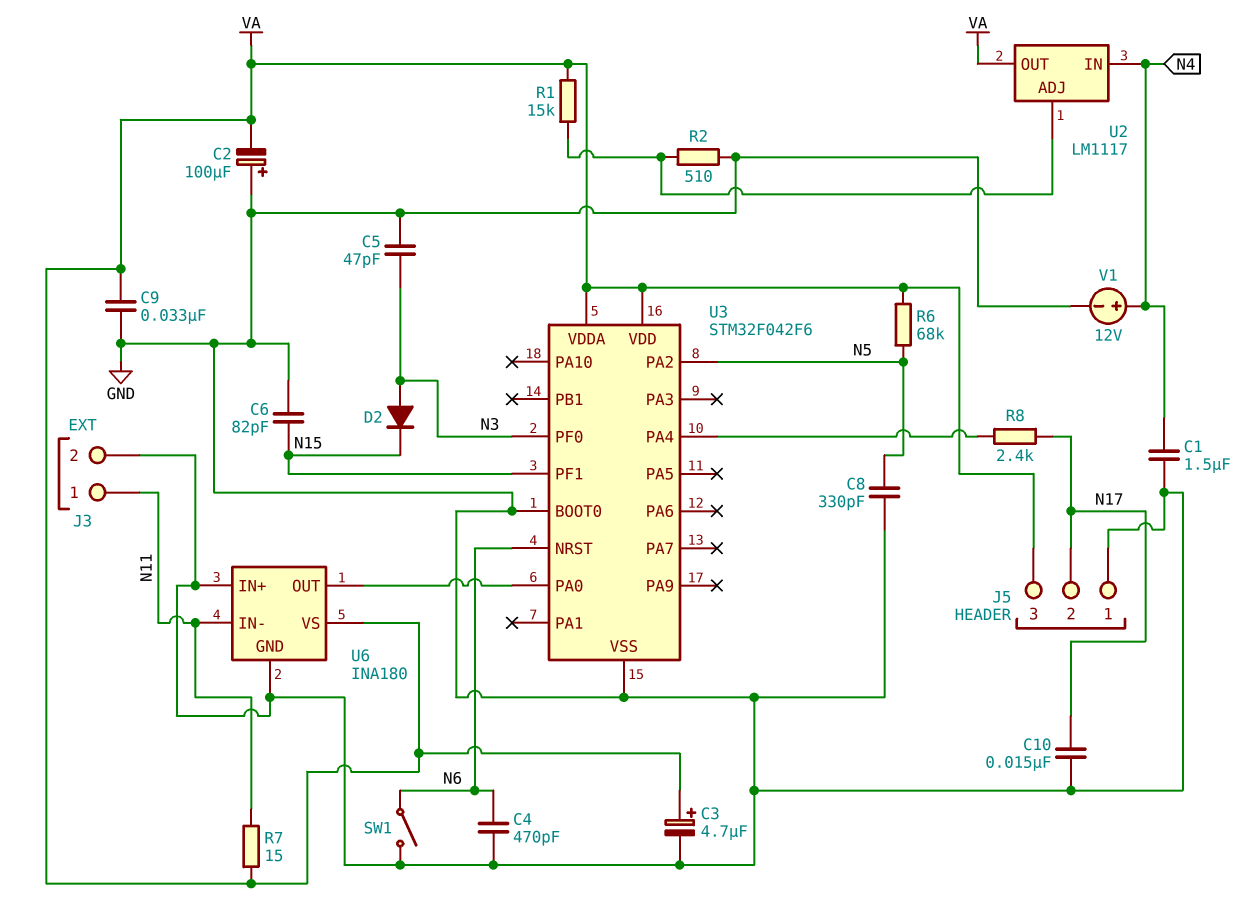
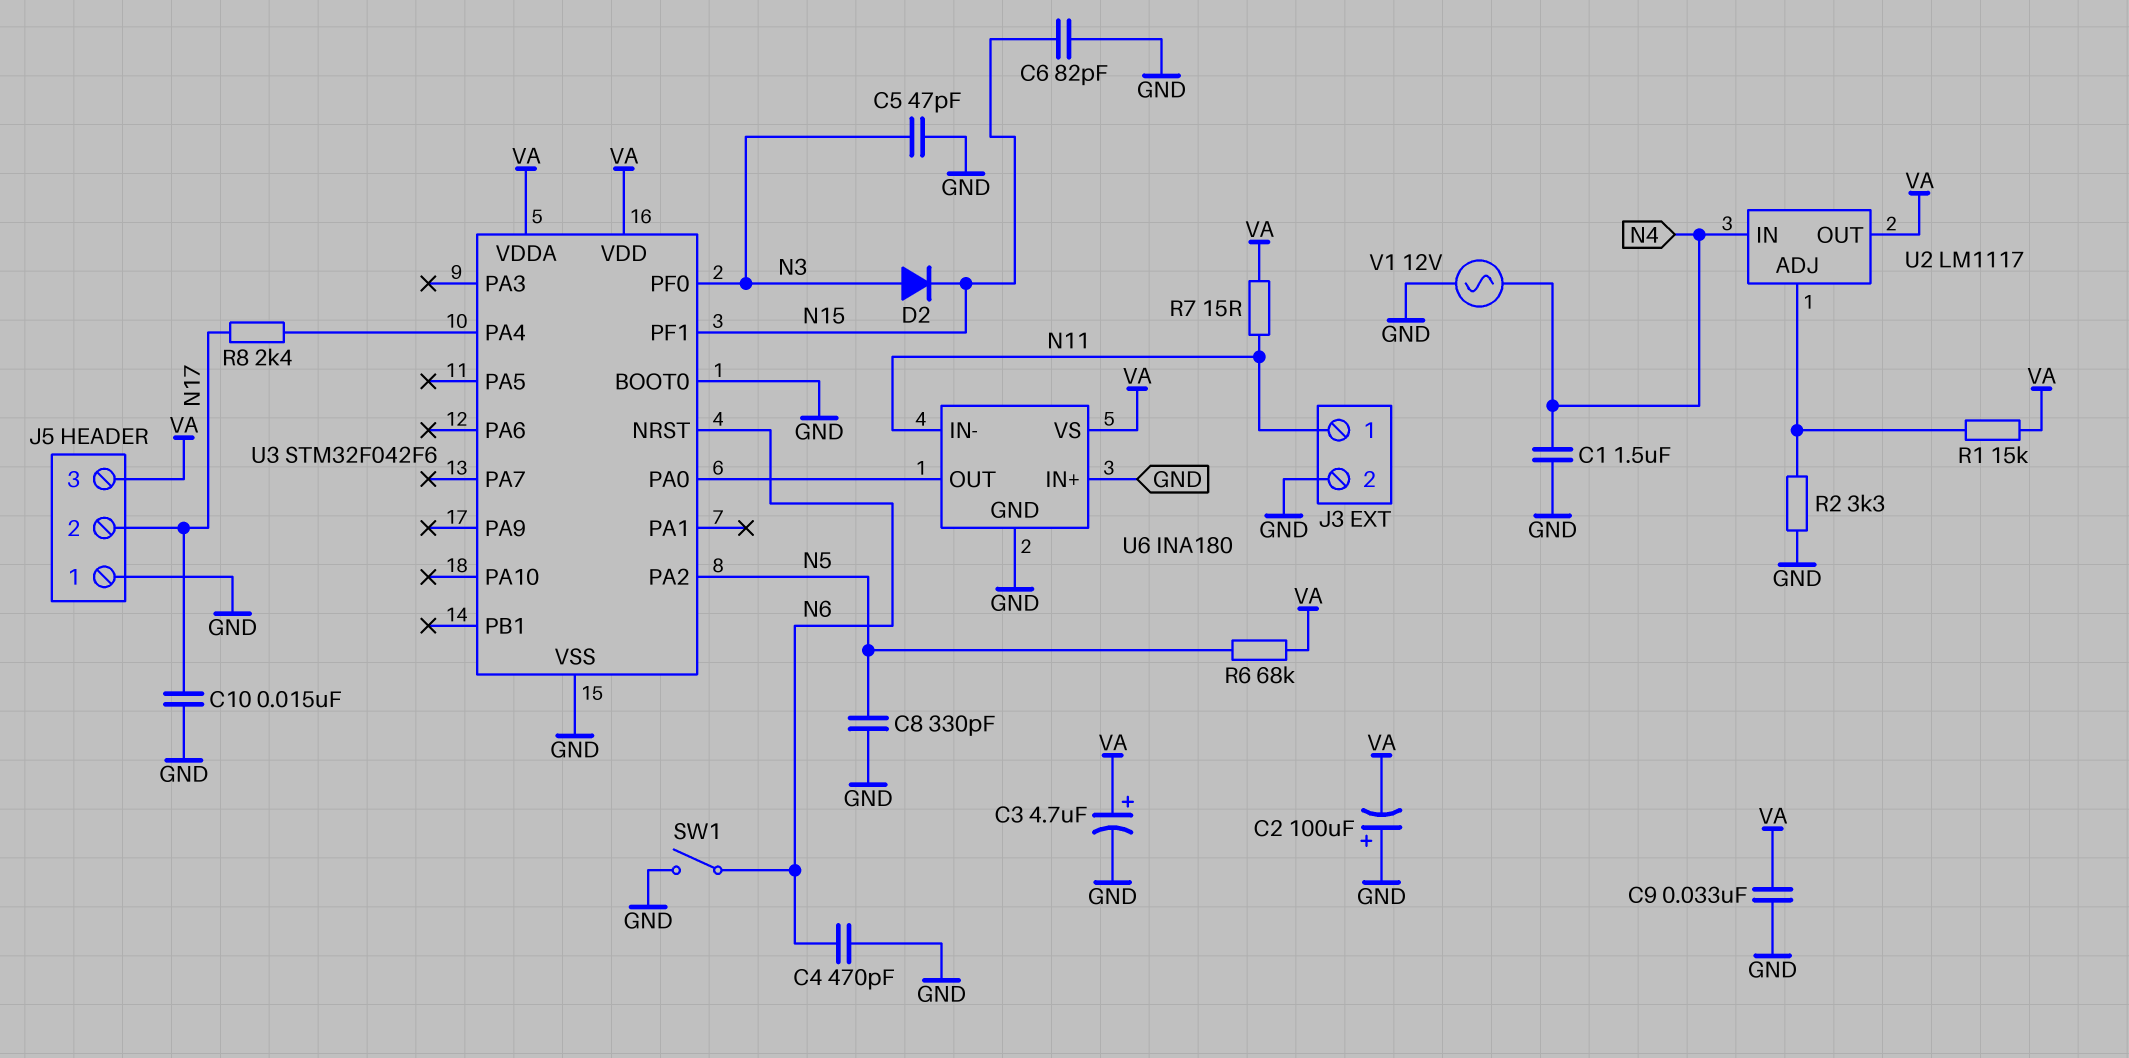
R2: 510 (GND, U2/ADJ) -> 3.3k (GND, U2/ADJ)
V1: 12V (plus N4, minus GND) -> AC 12V (GND, N4)

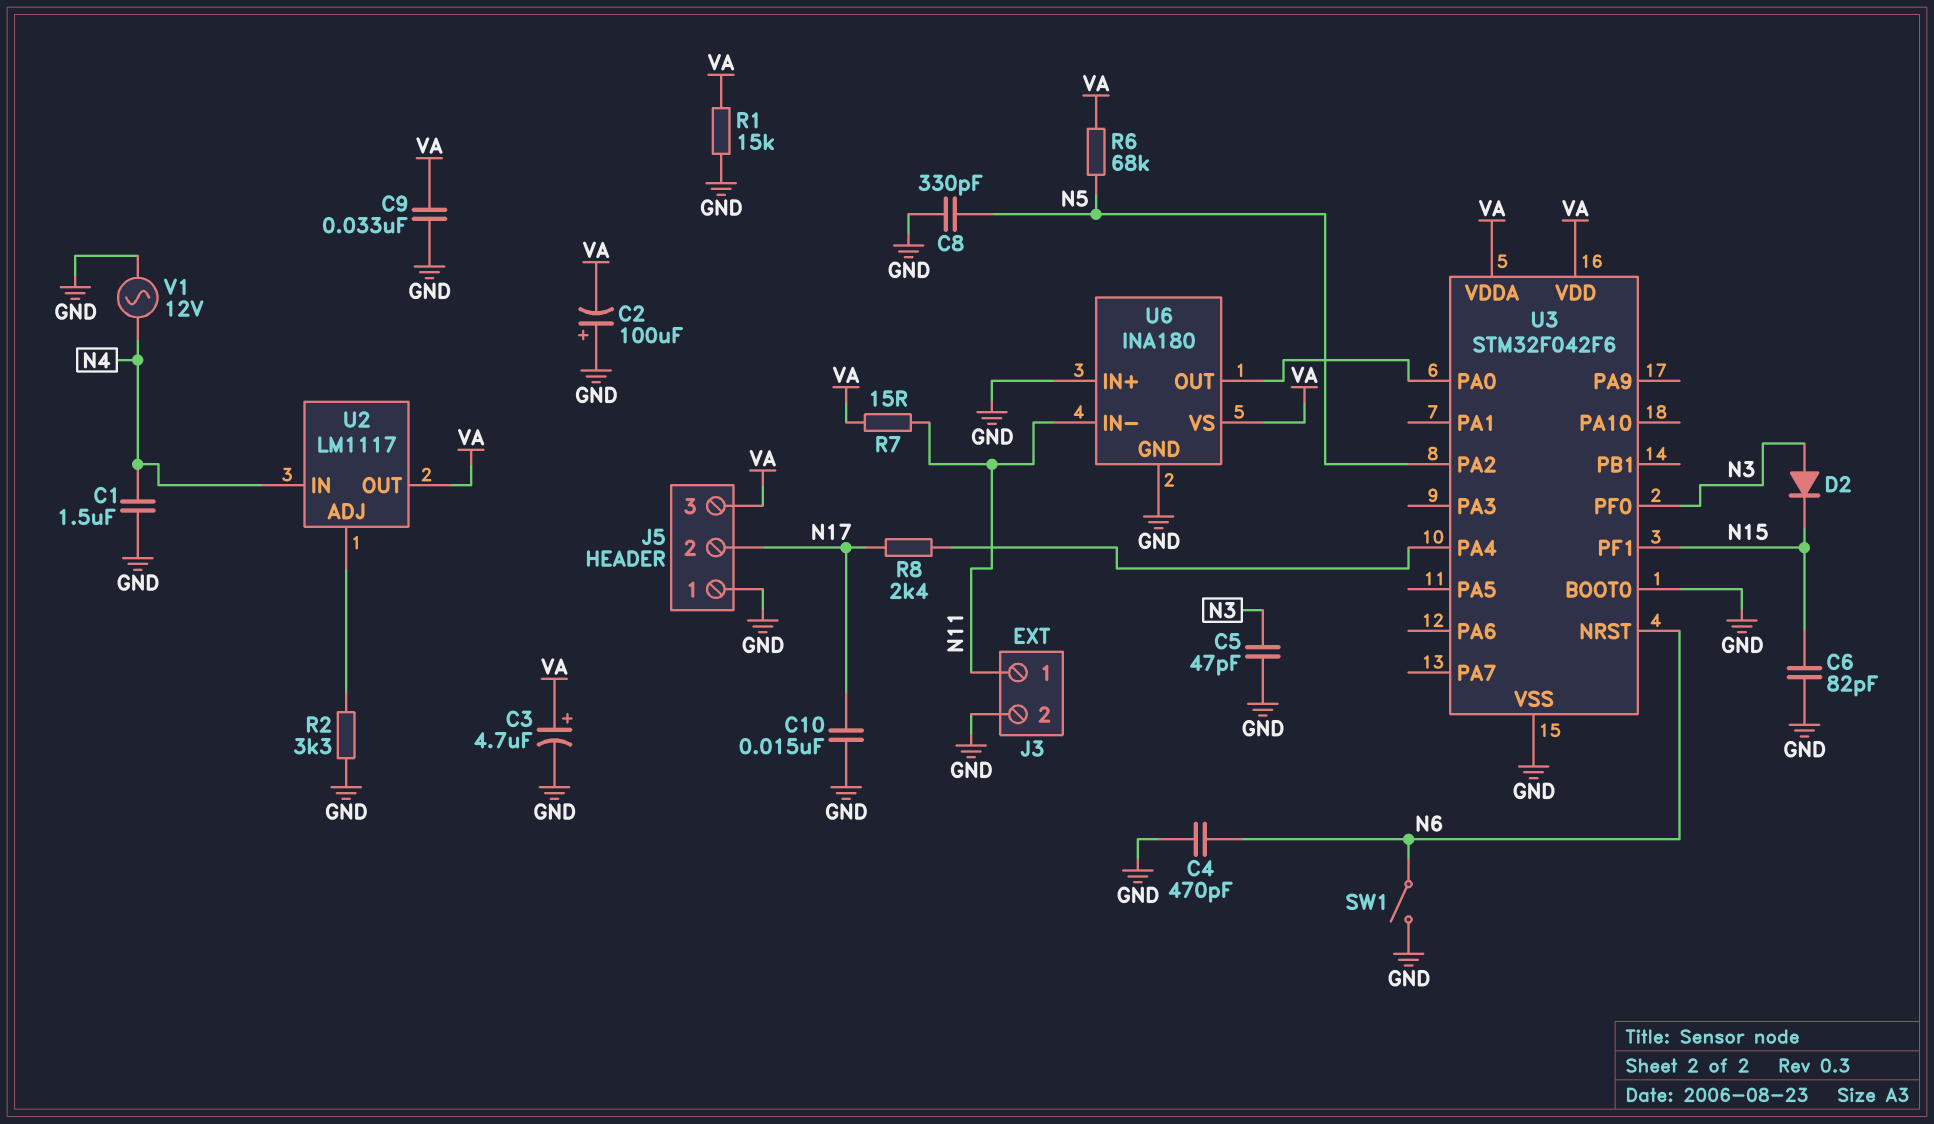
R1: 15k (U2/ADJ, VA) -> 15k (GND, VA)

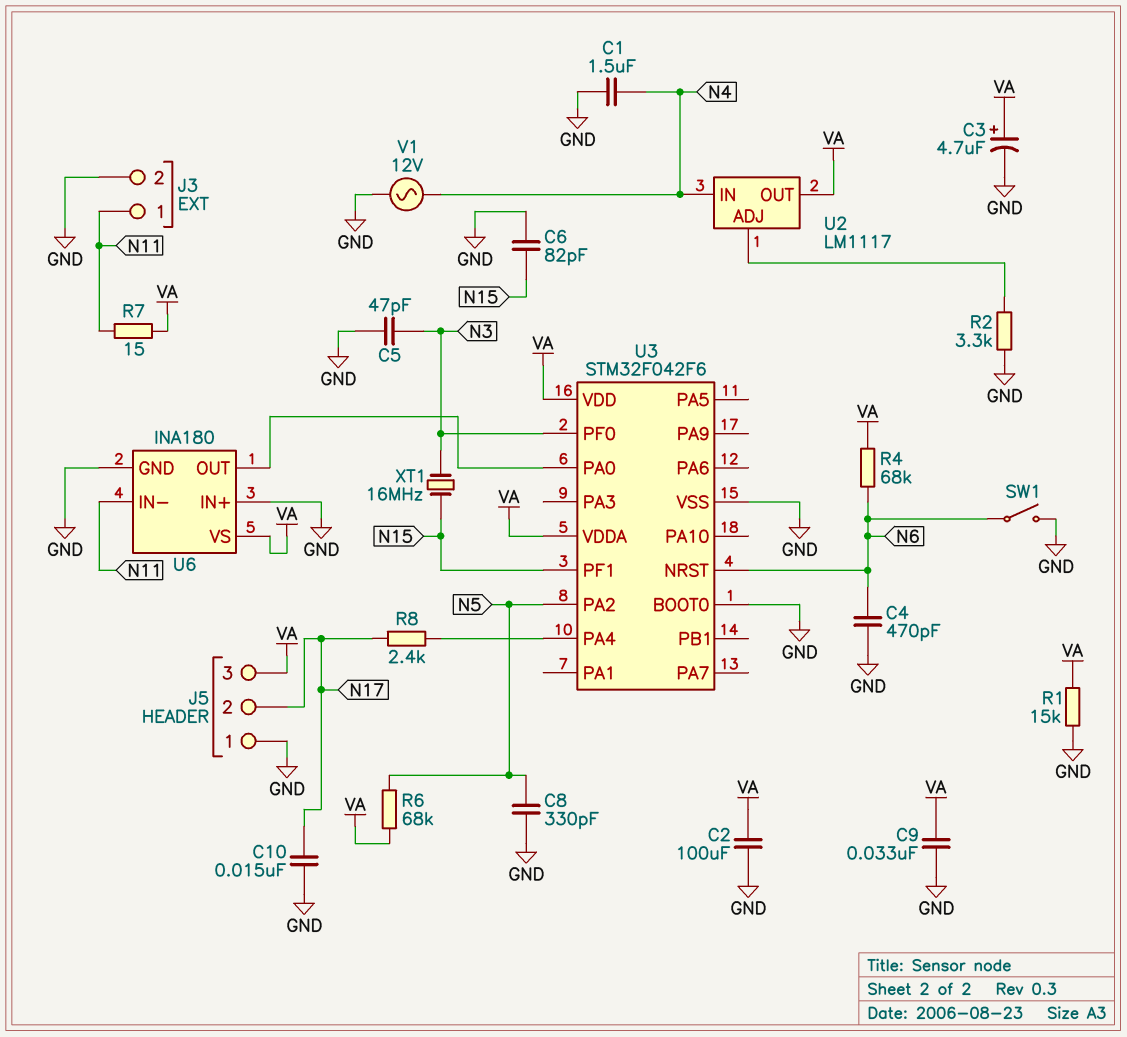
C2: 100uF (plus GND, minus VA) -> 100uF (GND, VA)
D2: diode (A N3, K N15) -> none
R4: none -> 68k (N6, VA)
XT1: none -> 16MHz (N3, N15)

